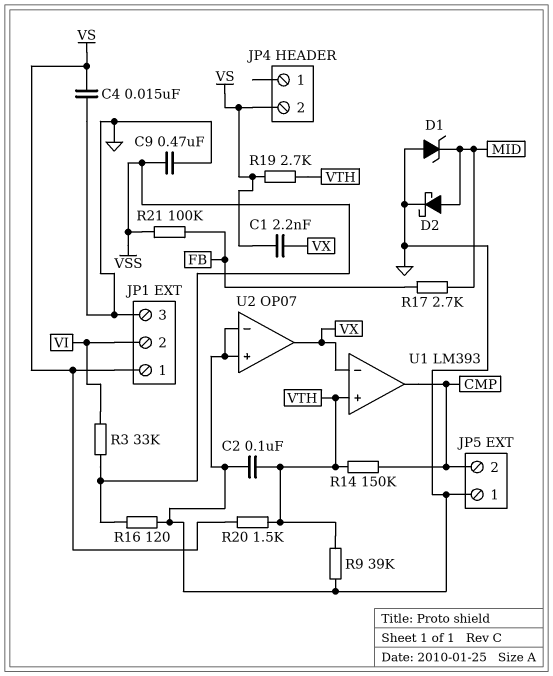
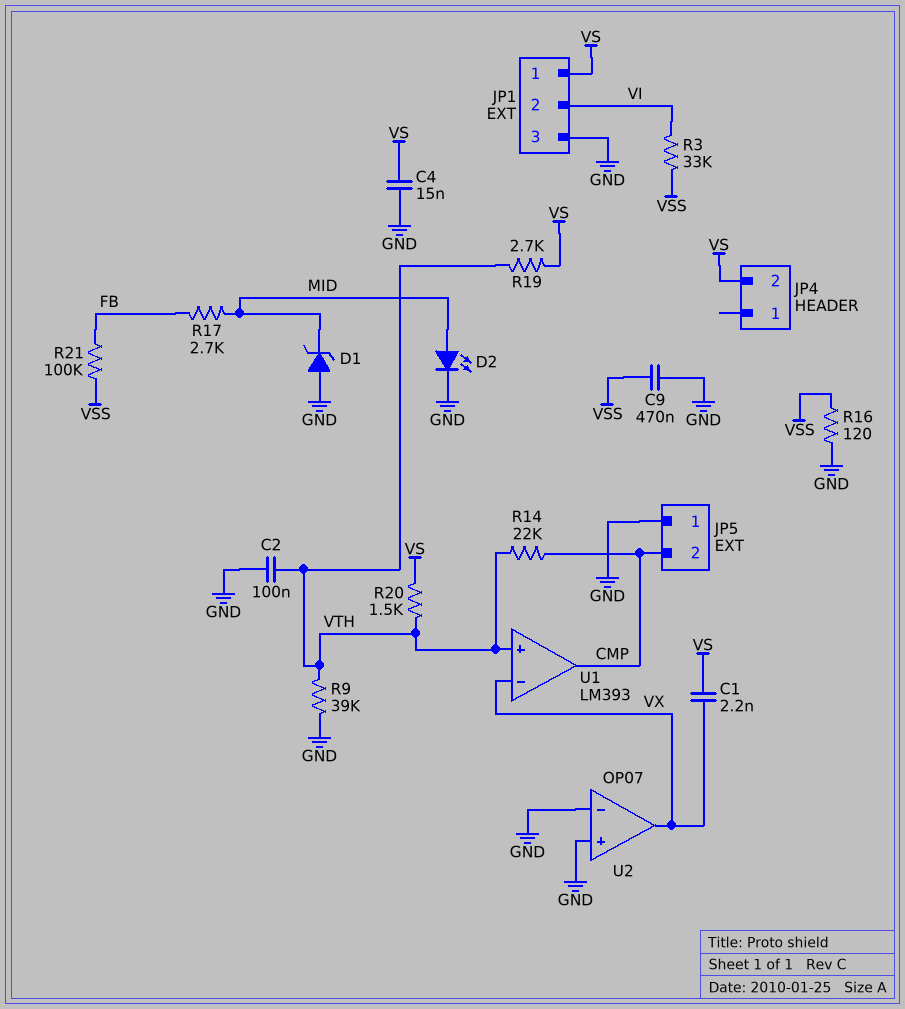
D2: schottky (A MID, K GND) -> LED (A MID, K GND)
R14: 150k (CMP, VTH) -> 22k (CMP, VTH)

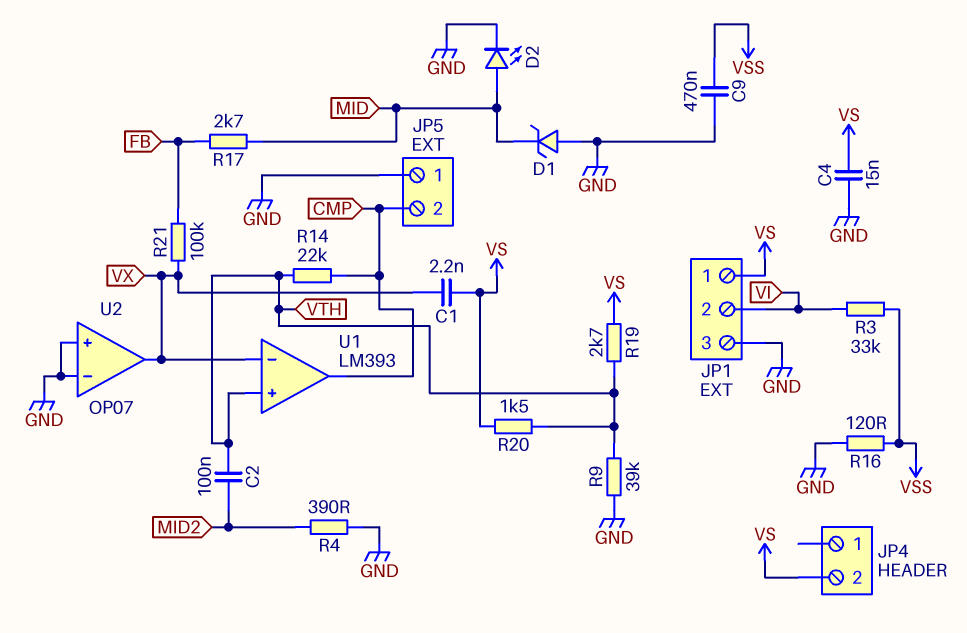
C2: 100nF (GND, VTH) -> 100nF (MID2, VTH)
R4: none -> 390 (GND, MID2)
R21: 100k (FB, VSS) -> 100k (FB, VX)

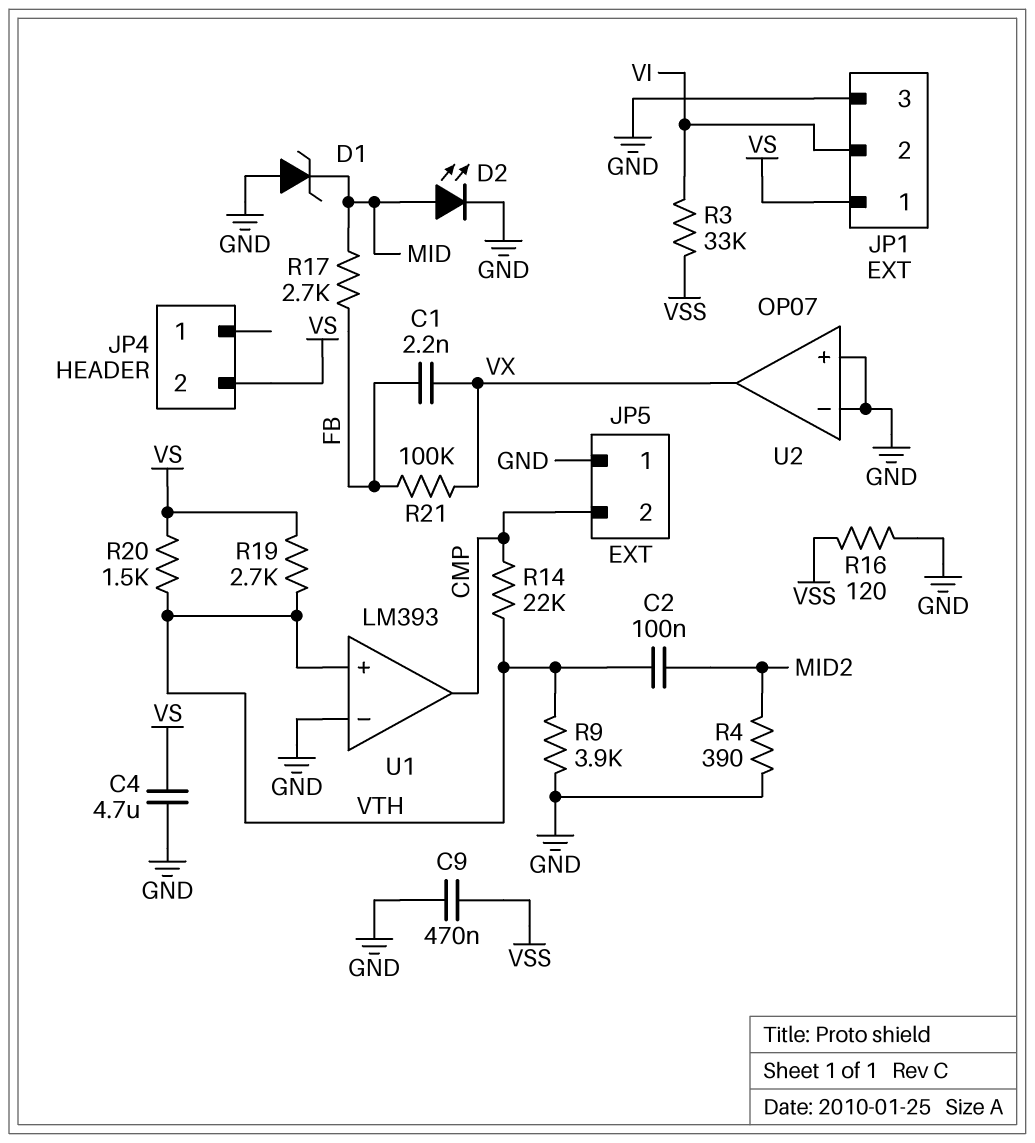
C1: 2.2nF (VS, VX) -> 2.2nF (FB, VX)
C4: 15nF (GND, VS) -> 4.7uF (GND, VS)
R9: 39k (GND, VTH) -> 3.9k (GND, VTH)
U1 pin in-: VX -> GND

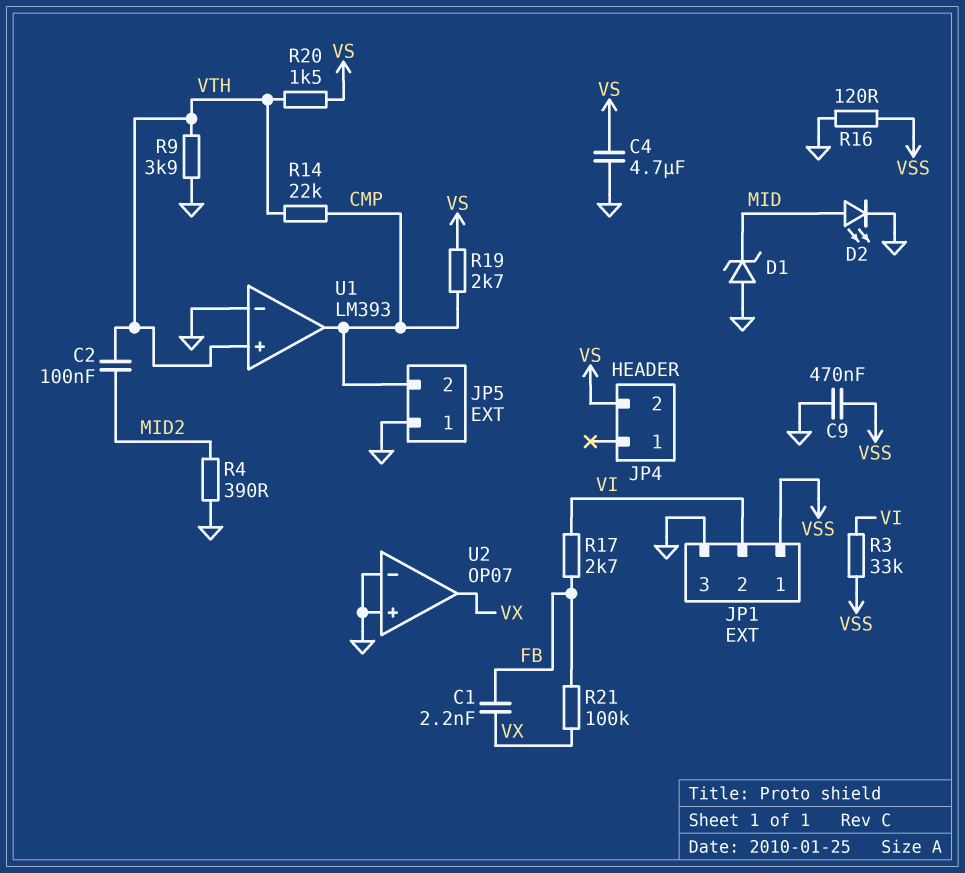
JP1 pin 1: VS -> VSS
R17: 2.7k (FB, MID) -> 2.7k (FB, VI)
R19: 2.7k (VS, VTH) -> 2.7k (CMP, VS)

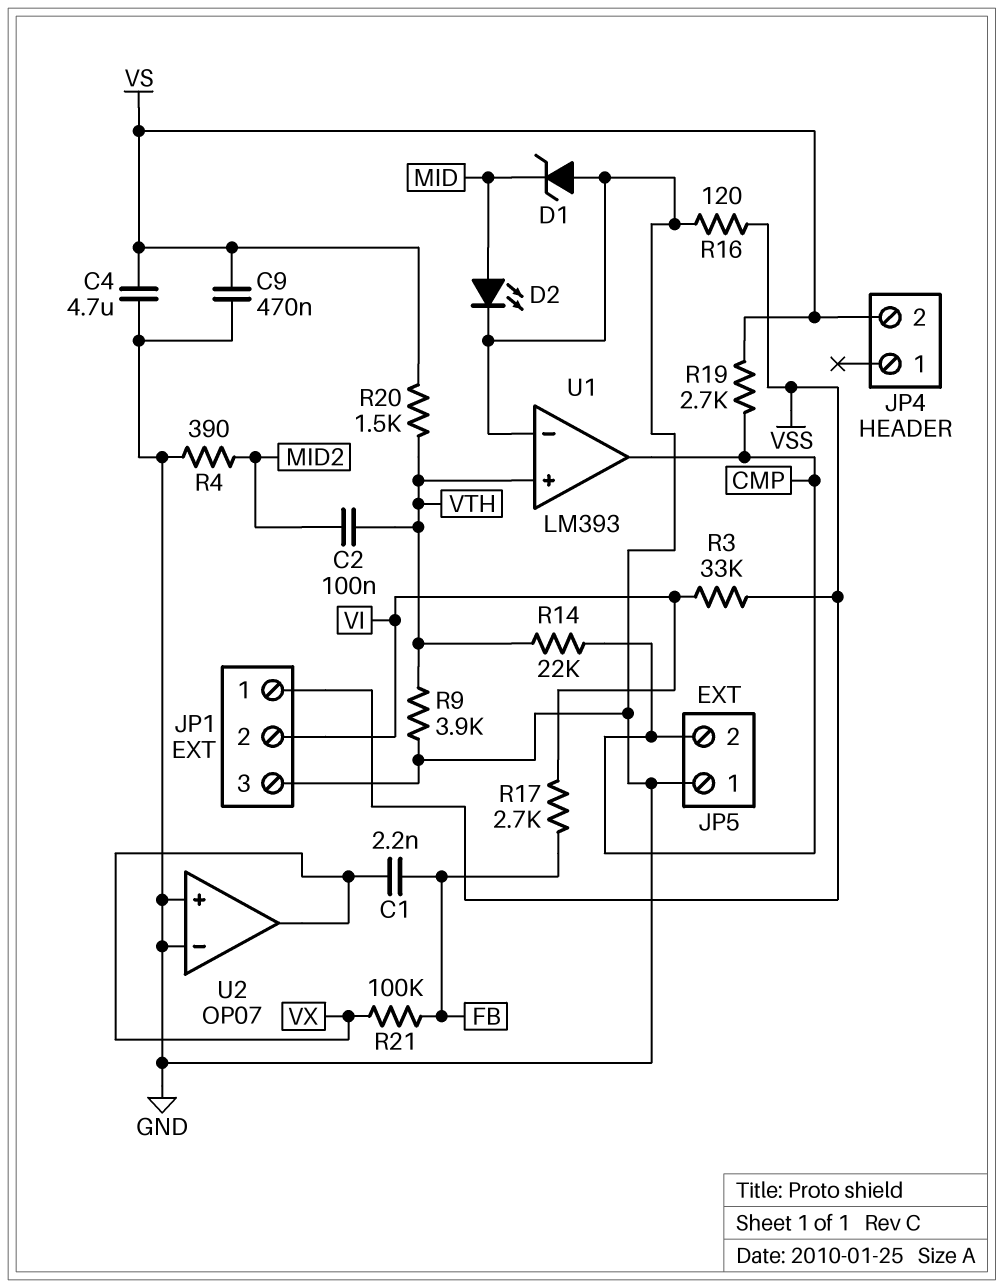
C9: 470nF (GND, VSS) -> 470nF (GND, VS)

